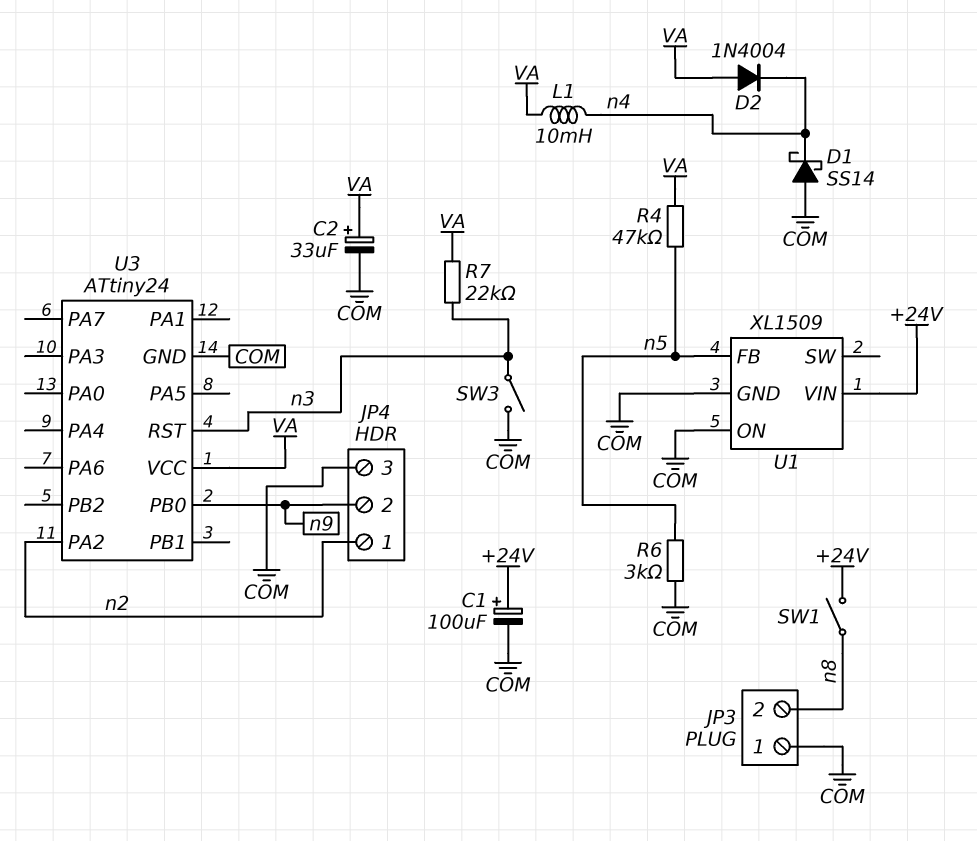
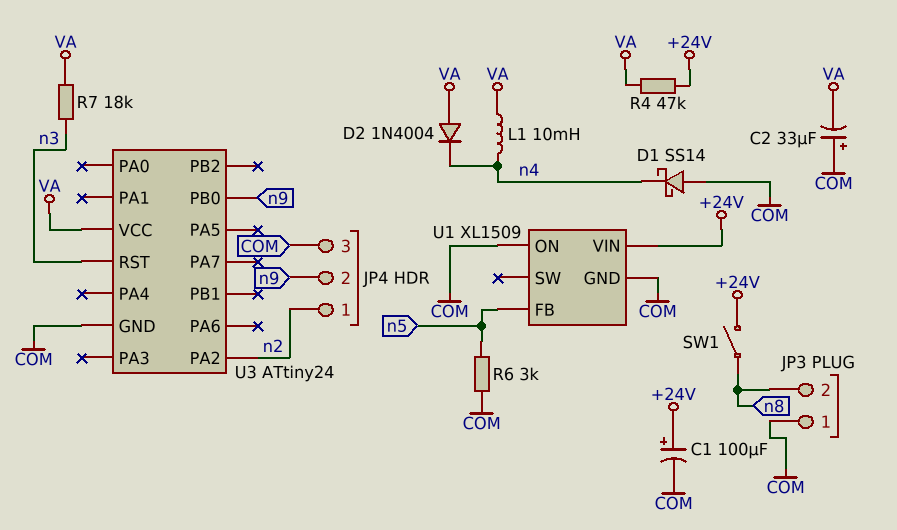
C2: 33uF (plus VA, minus COM) -> 33uF (plus COM, minus VA)
R4: 47k (VA, n5) -> 47k (+24V, VA)
R7: 22k (VA, n3) -> 18k (VA, n3)
SW3: switch (COM, n3) -> none

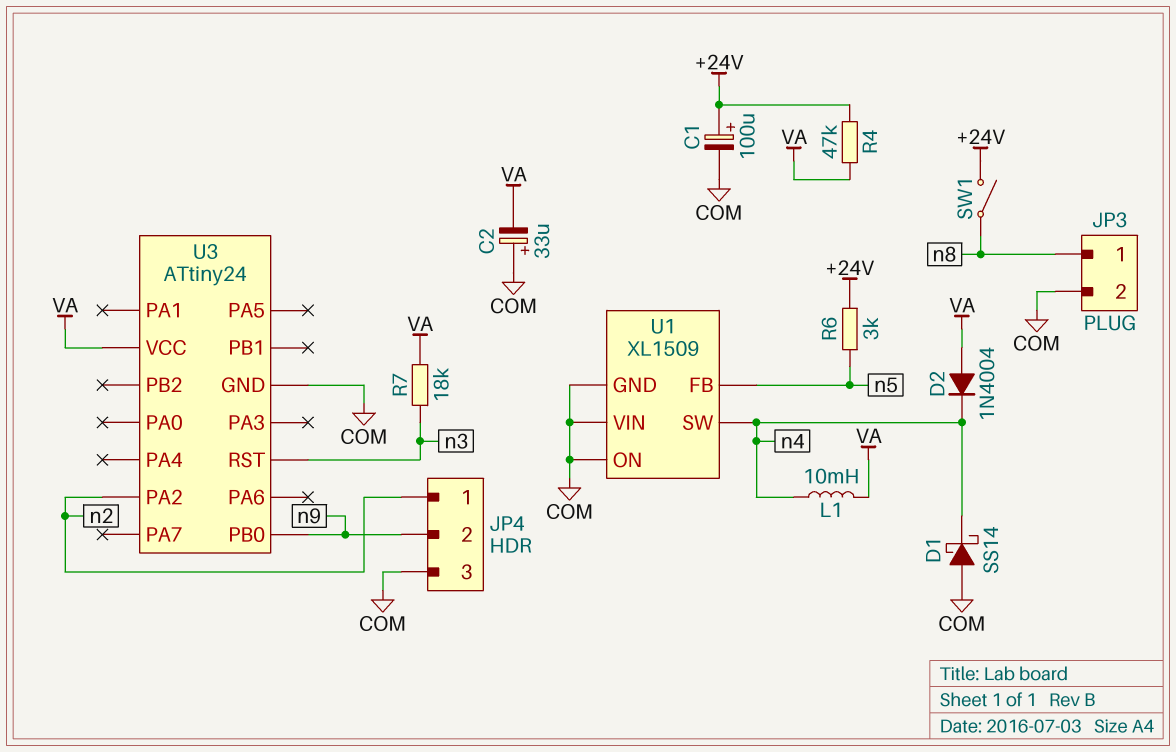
JP3 pin 1: COM -> n8
JP3 pin 2: n8 -> COM
R6: 3k (COM, n5) -> 3k (+24V, n5)
U1 pin SW: none -> n4
U1 pin VIN: +24V -> COM

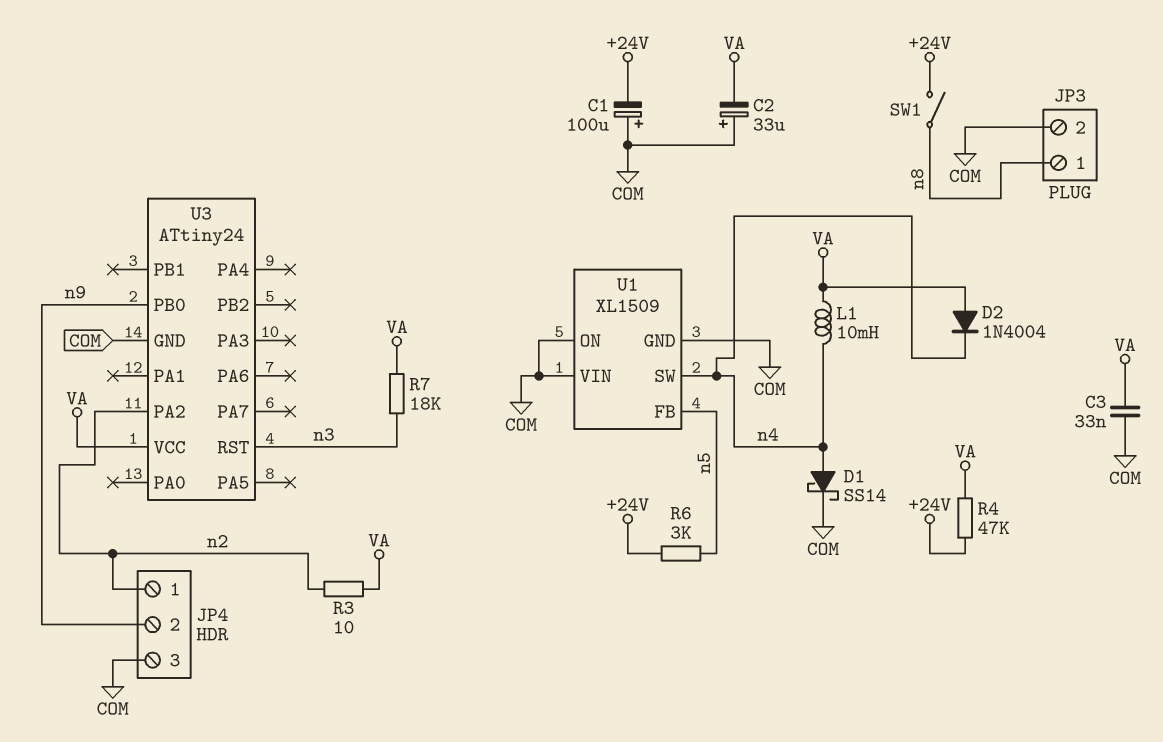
C1: 100uF (plus +24V, minus COM) -> 100uF (plus COM, minus +24V)
C3: none -> 33nF (COM, VA)
D1: schottky SS14 (A COM, K n4) -> schottky SS14 (A n4, K COM)
R3: none -> 10 (VA, n2)

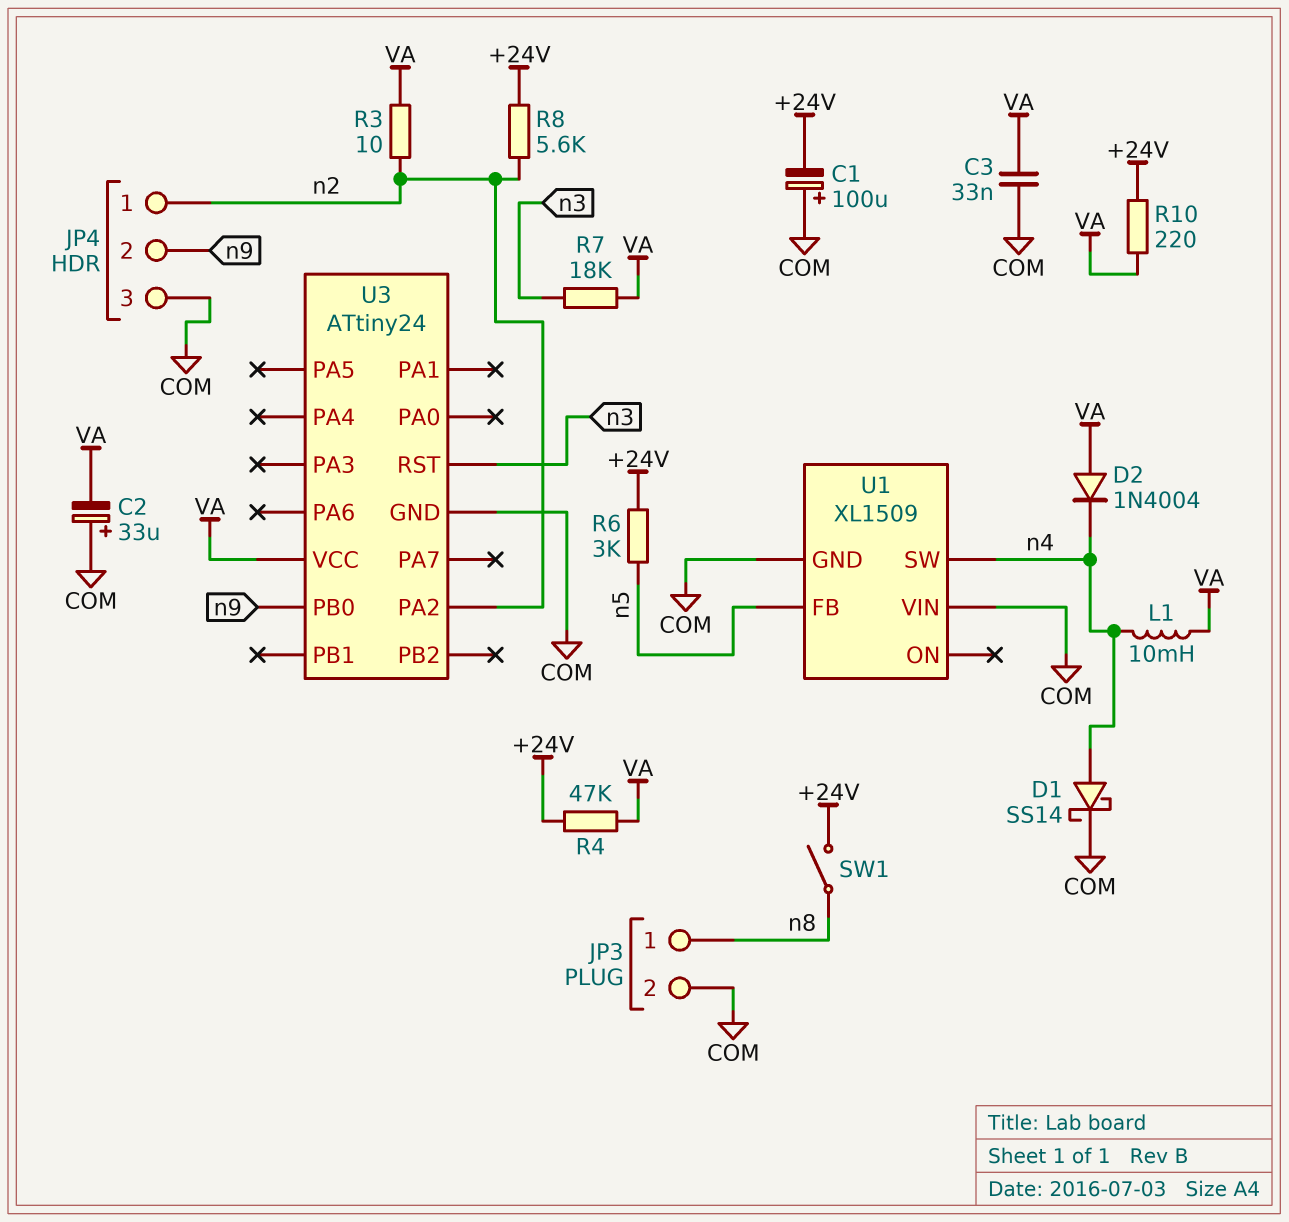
R8: none -> 5.6k (+24V, n2)
R10: none -> 220 (+24V, VA)
U1 pin ON: COM -> none

